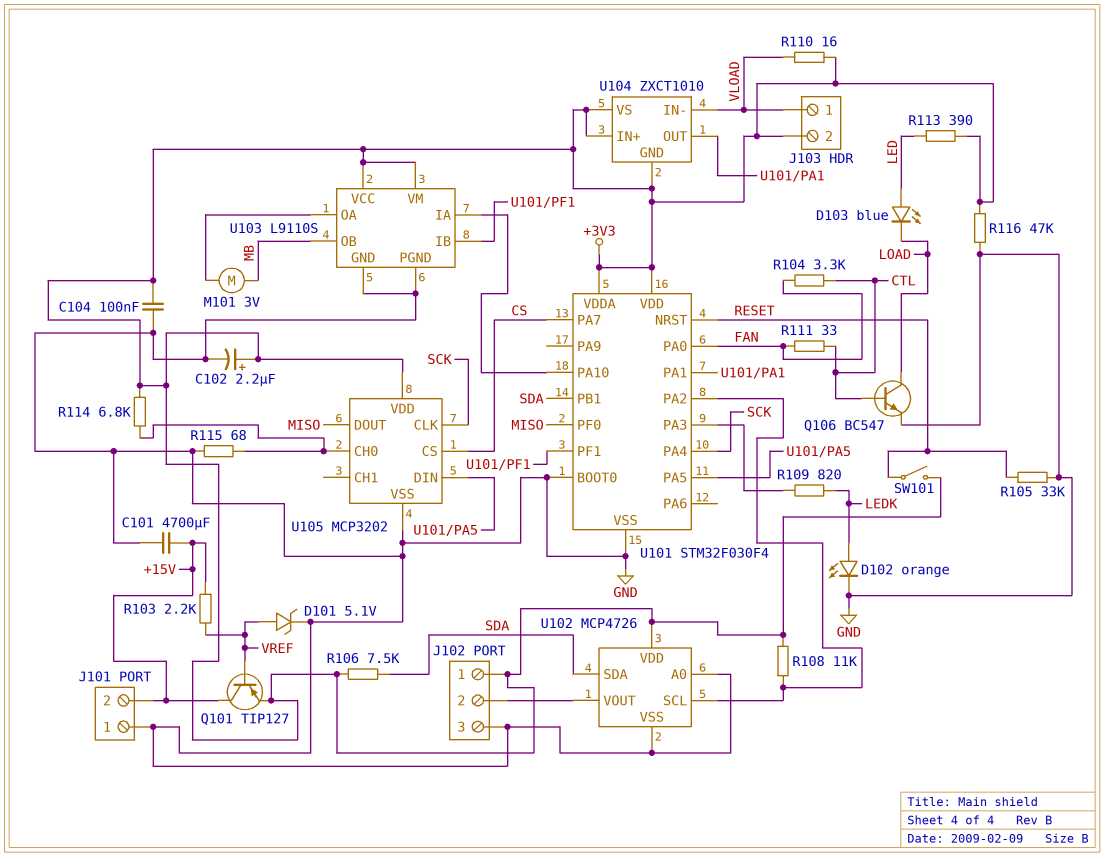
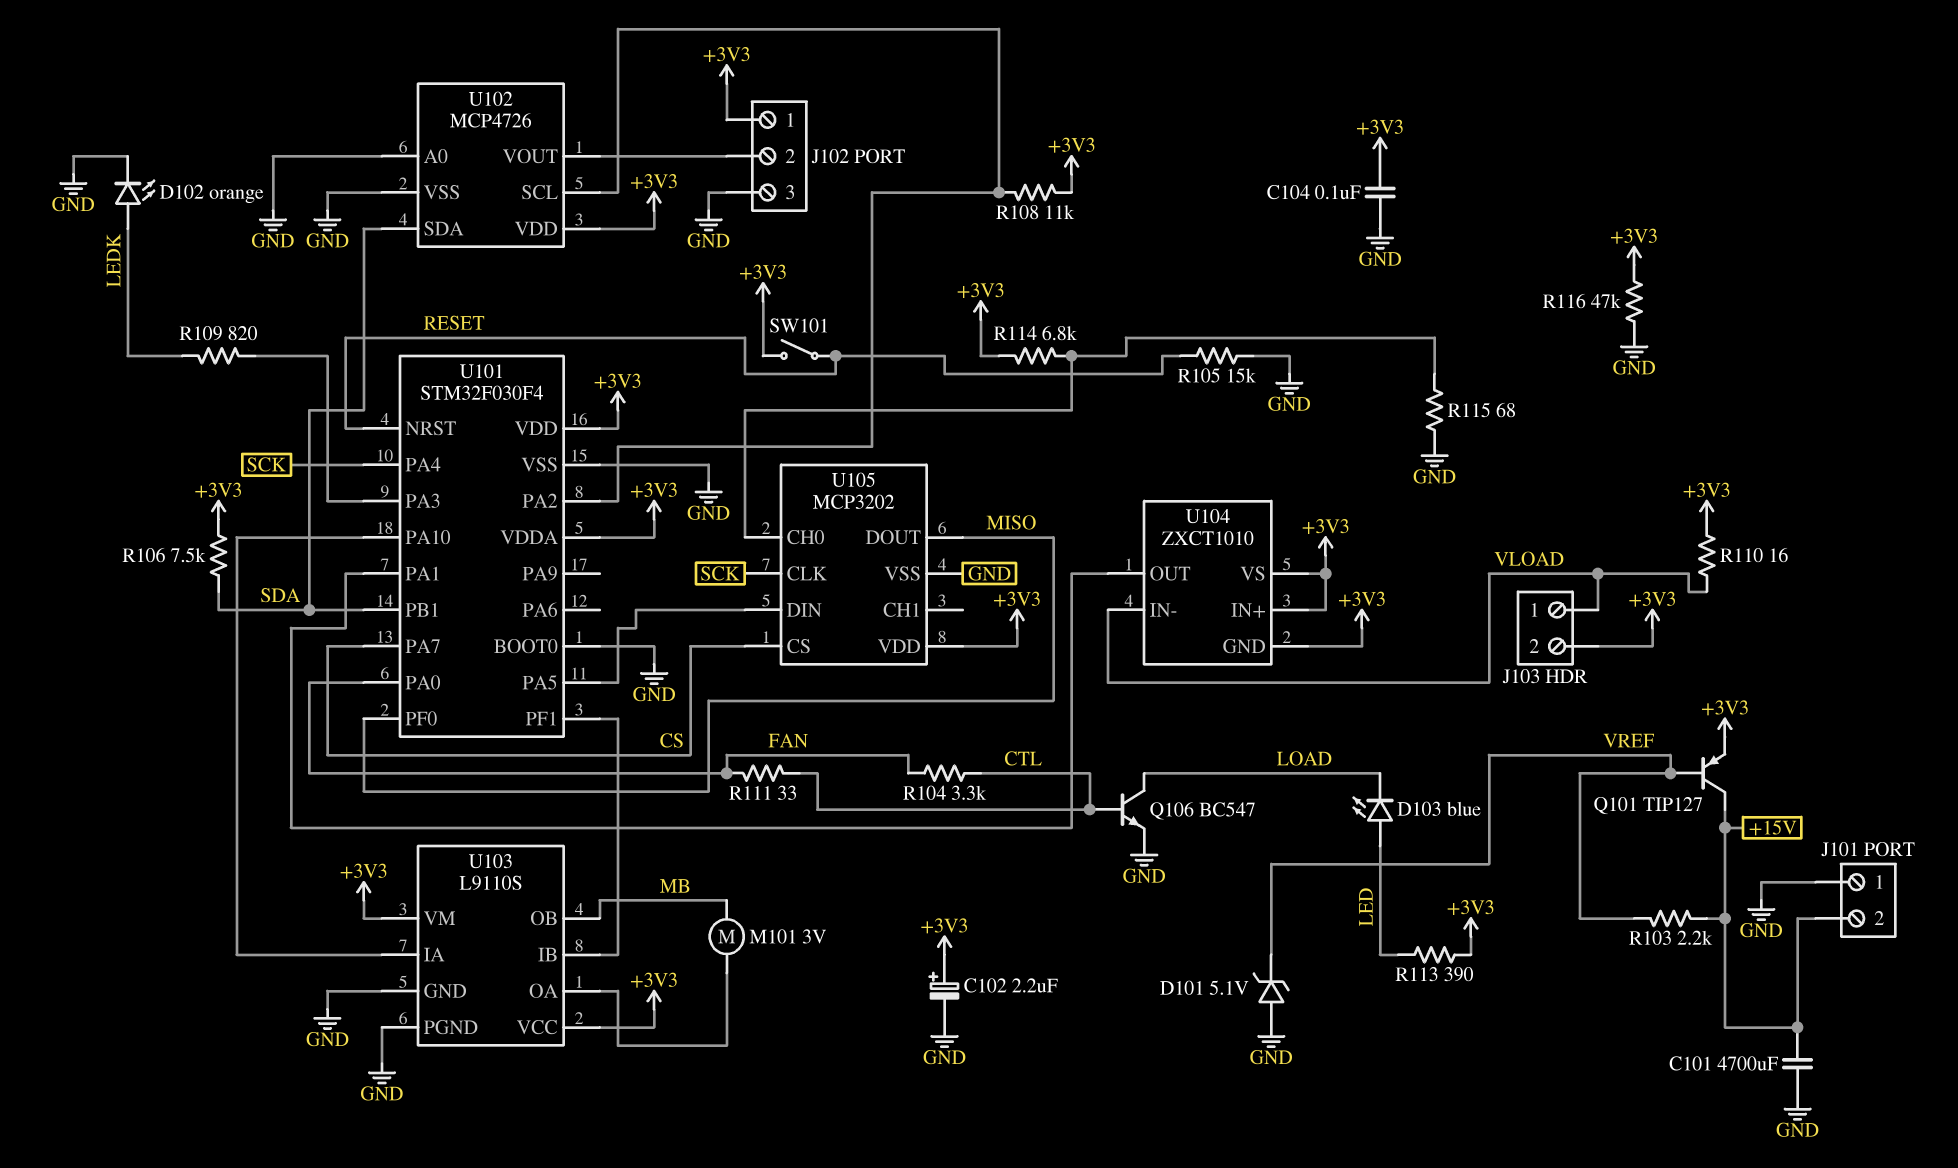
D101: zener 5.1V (A VREF, K GND) -> zener 5.1V (A GND, K VREF)
R105: 33k (GND, RESET) -> 15k (GND, RESET)

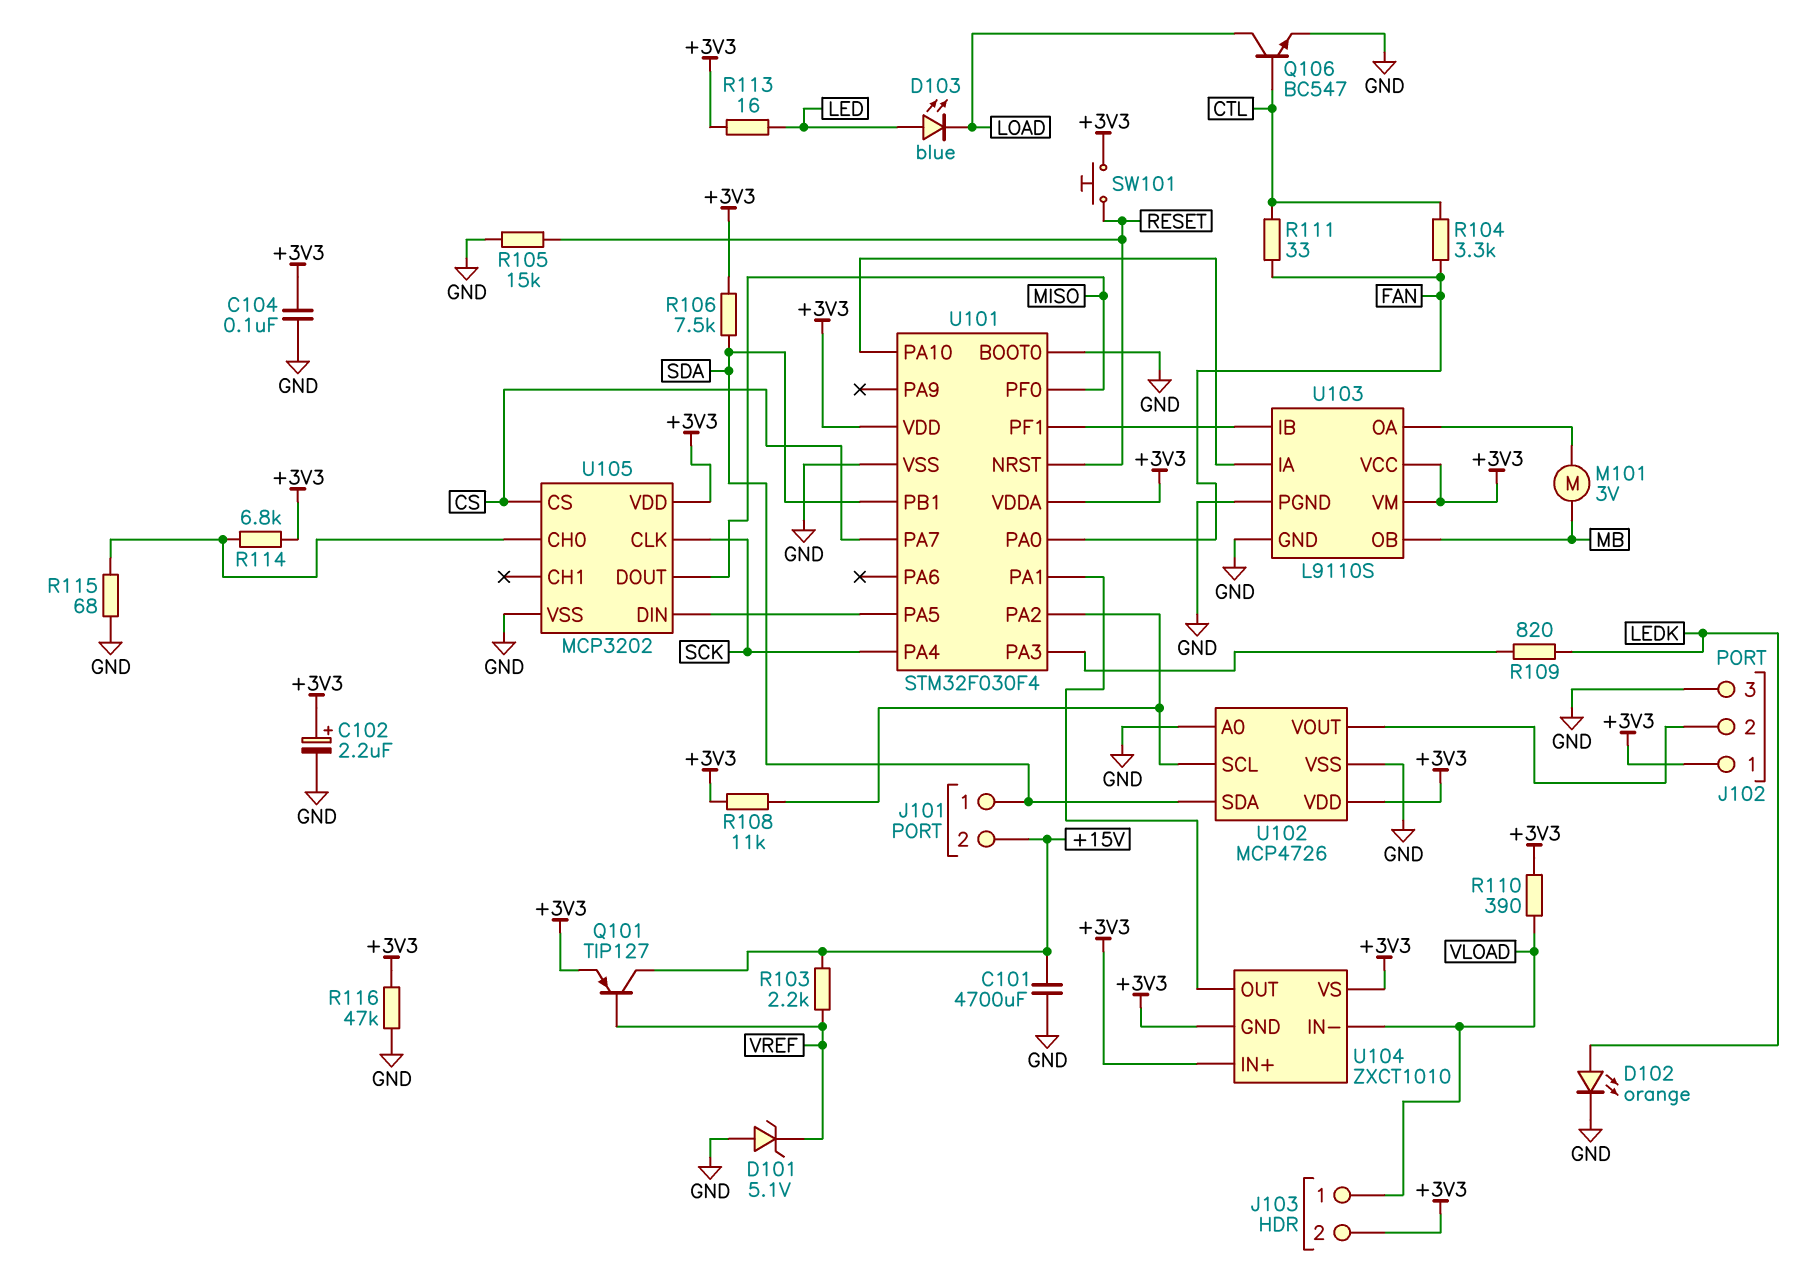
J101 pin 1: GND -> SDA
R110: 16 (+3V3, VLOAD) -> 390 (+3V3, VLOAD)
R113: 390 (+3V3, LED) -> 16 (+3V3, LED)
SW101: switch (+3V3, RESET) -> button (+3V3, RESET)

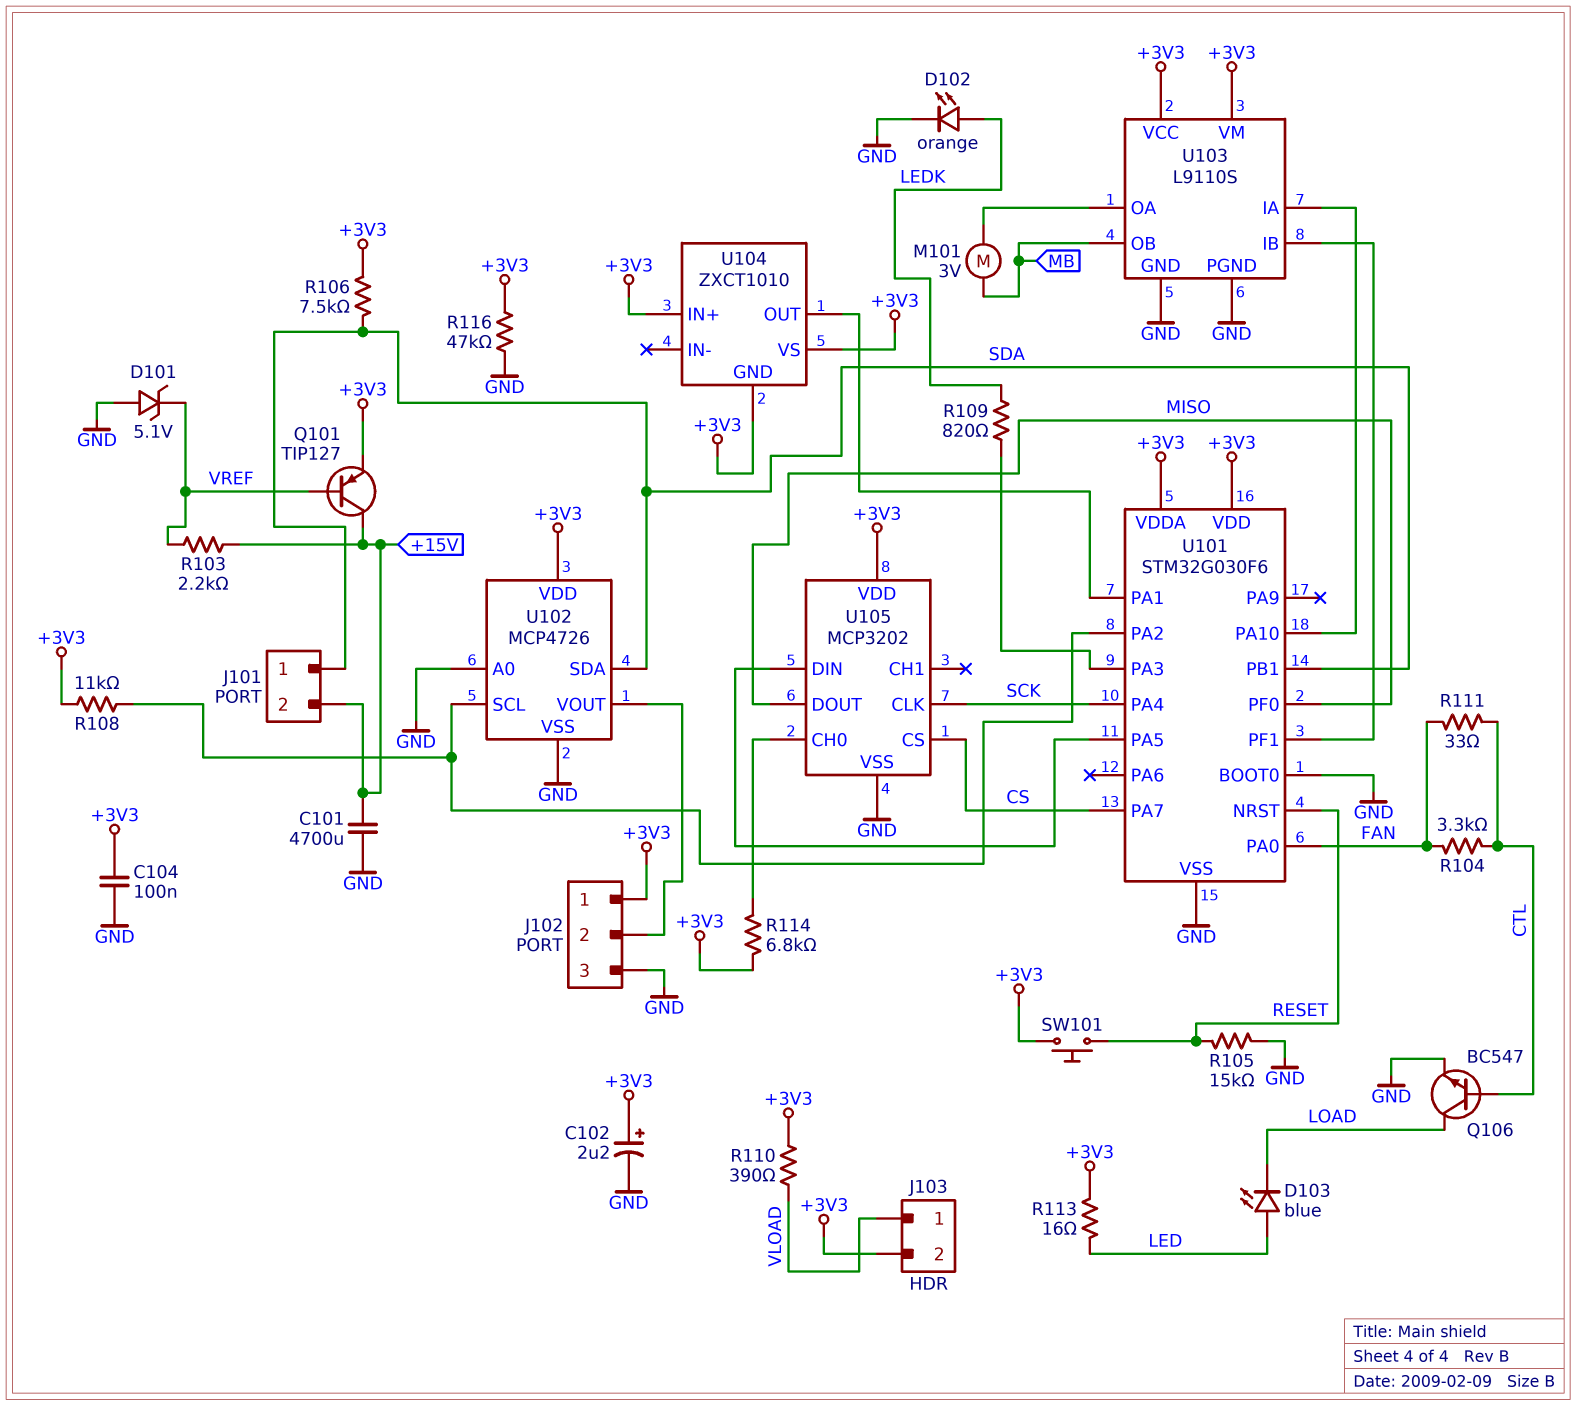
R115: 68 (GND, U105/CH0) -> none
U101: STM32F030F4 -> STM32G030F6
U104 pin IN-: VLOAD -> none

